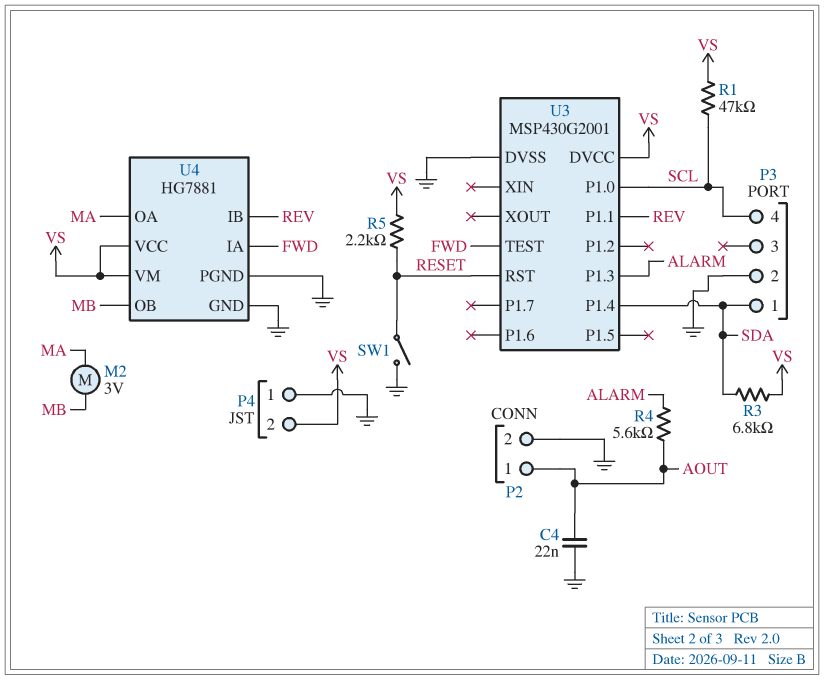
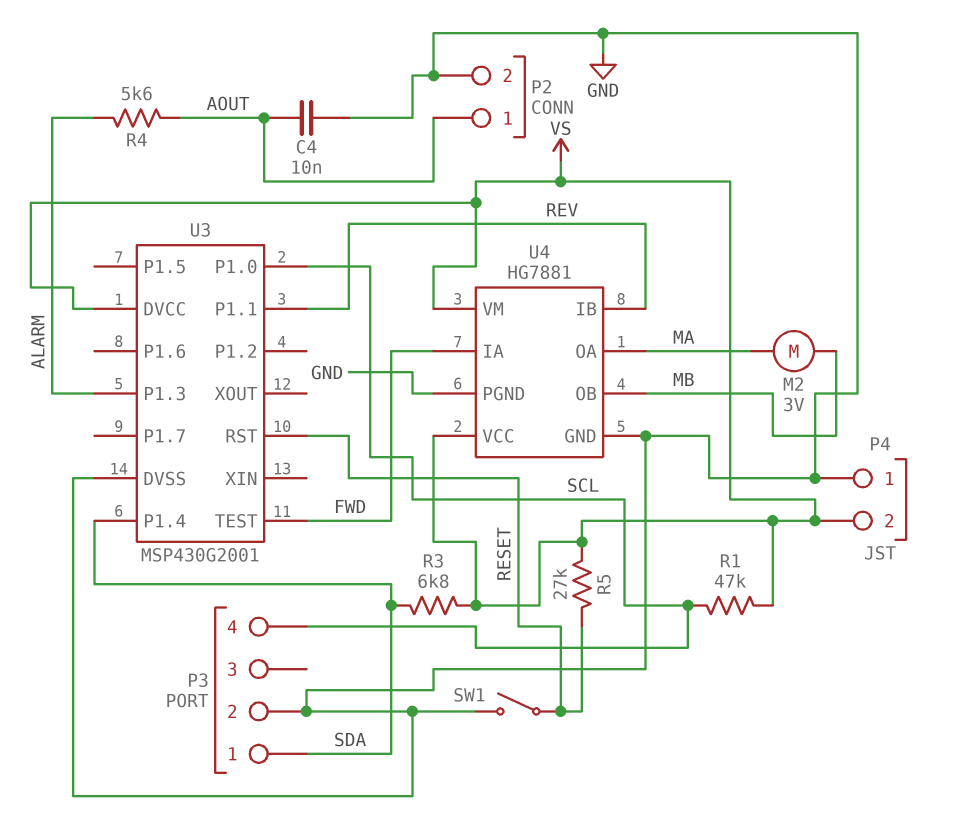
C4: 22nF (AOUT, GND) -> 10nF (AOUT, GND)
R5: 2.2k (RESET, VS) -> 27k (RESET, VS)

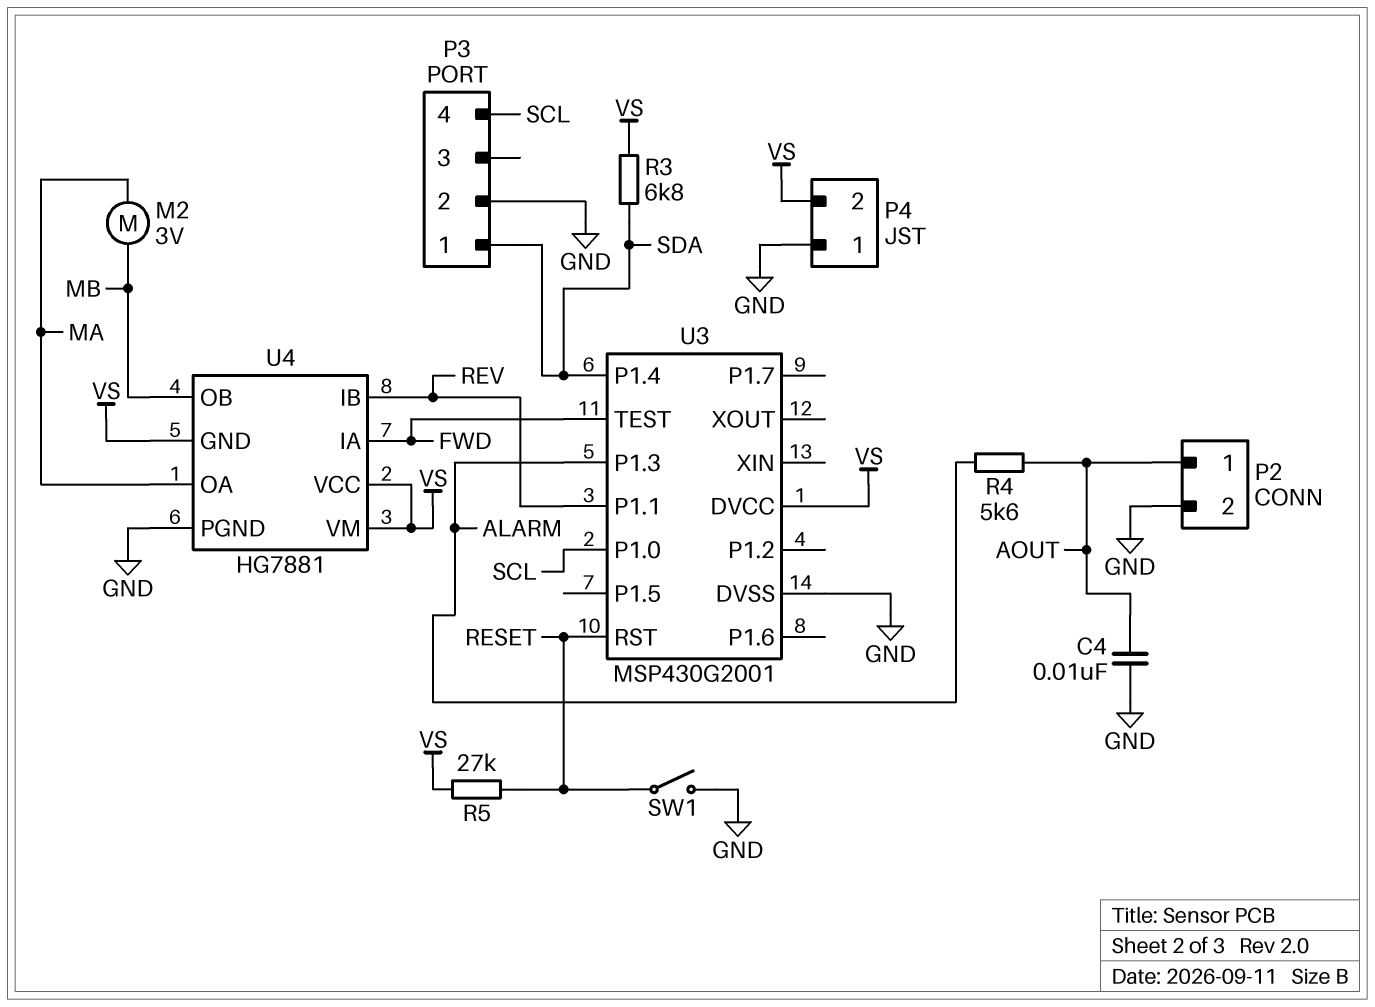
R1: 47k (SCL, VS) -> none
U4 pin GND: GND -> VS

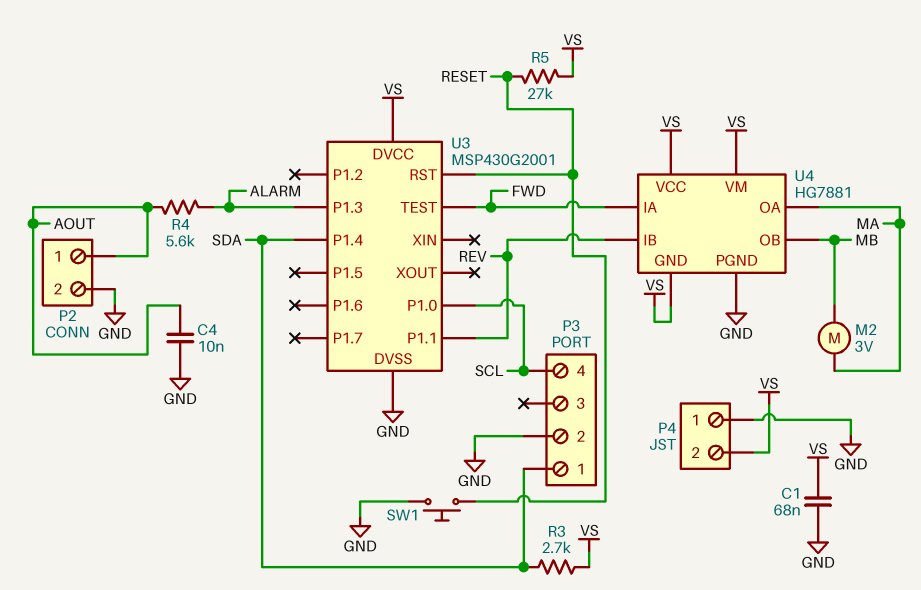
C1: none -> 68nF (GND, VS)
R3: 6.8k (SDA, VS) -> 2.7k (SDA, VS)
SW1: switch (GND, RESET) -> button (GND, RESET)

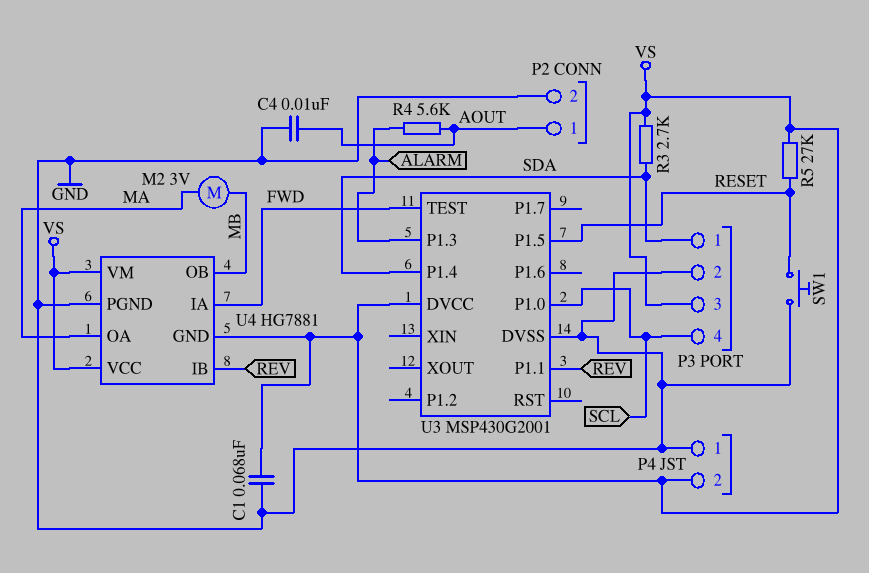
P3 pin 3: none -> VS
U3 pin P1.5: none -> RESET
U3 pin RST: RESET -> none

